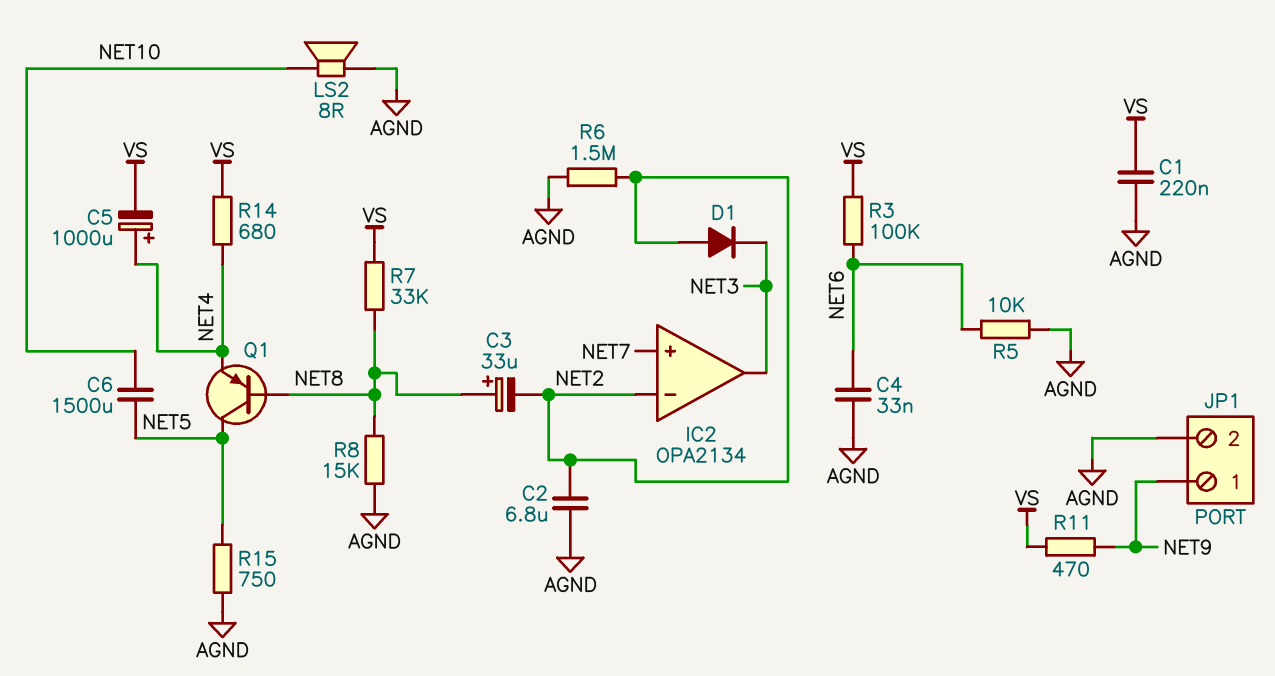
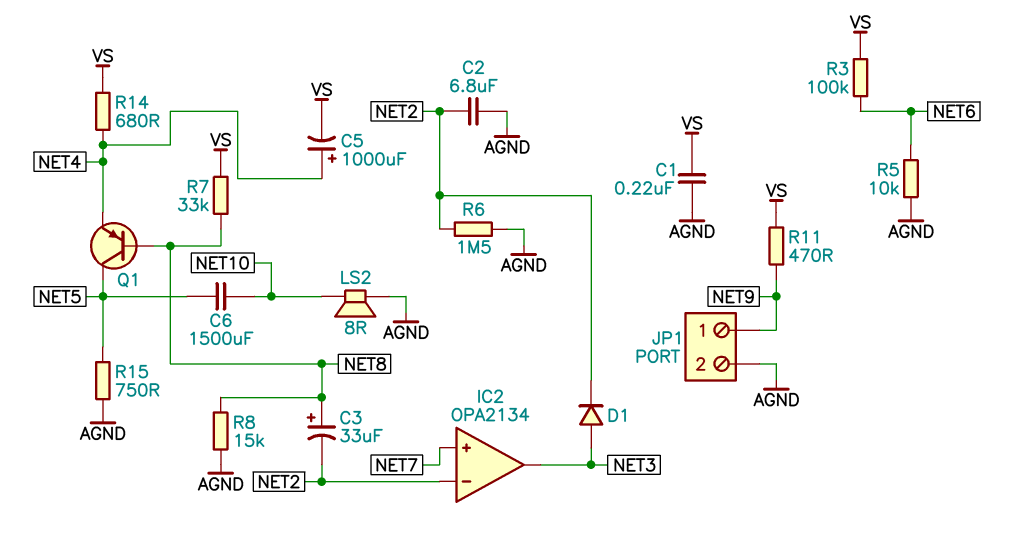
C4: 33nF (AGND, NET6) -> none
D1: diode (A NET2, K NET3) -> diode (A NET3, K NET2)

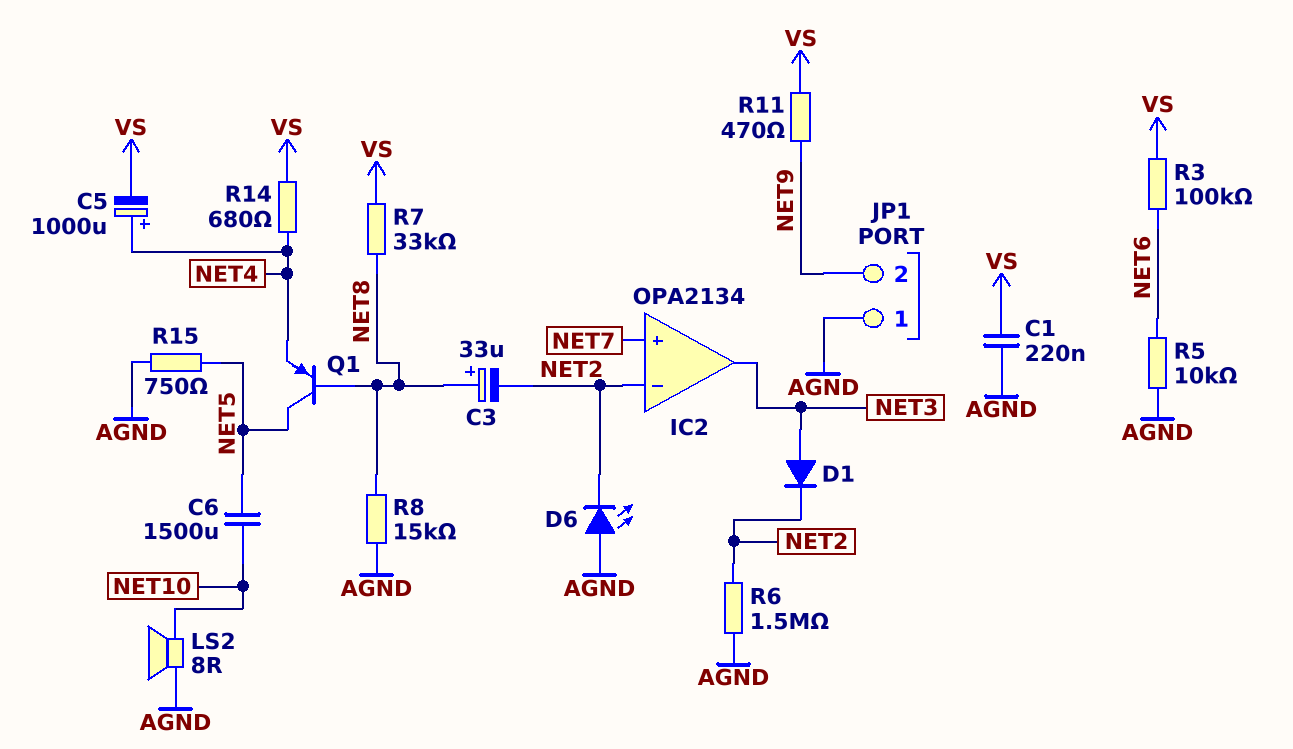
C2: 6.8uF (AGND, NET2) -> none
D6: none -> LED (A AGND, K NET2)
JP1 pin 1: NET9 -> AGND
JP1 pin 2: AGND -> NET9

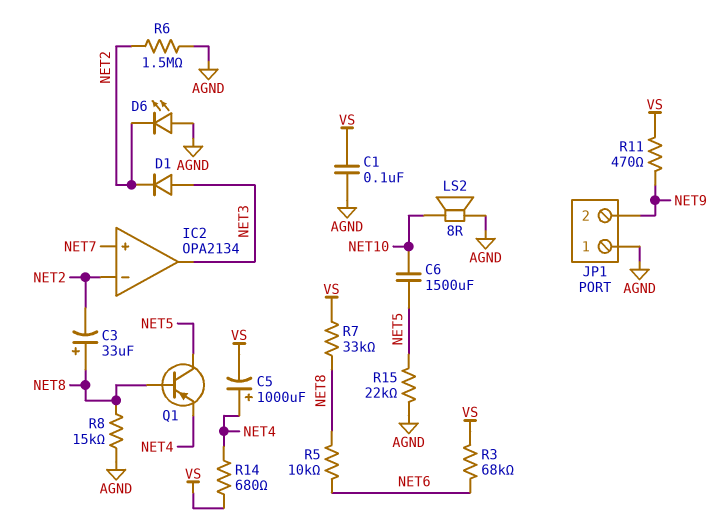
C1: 220nF (AGND, VS) -> 100nF (AGND, VS)
R3: 100k (NET6, VS) -> 68k (NET6, VS)
R5: 10k (AGND, NET6) -> 10k (NET6, NET8)
R15: 750 (AGND, NET5) -> 22k (AGND, NET5)

